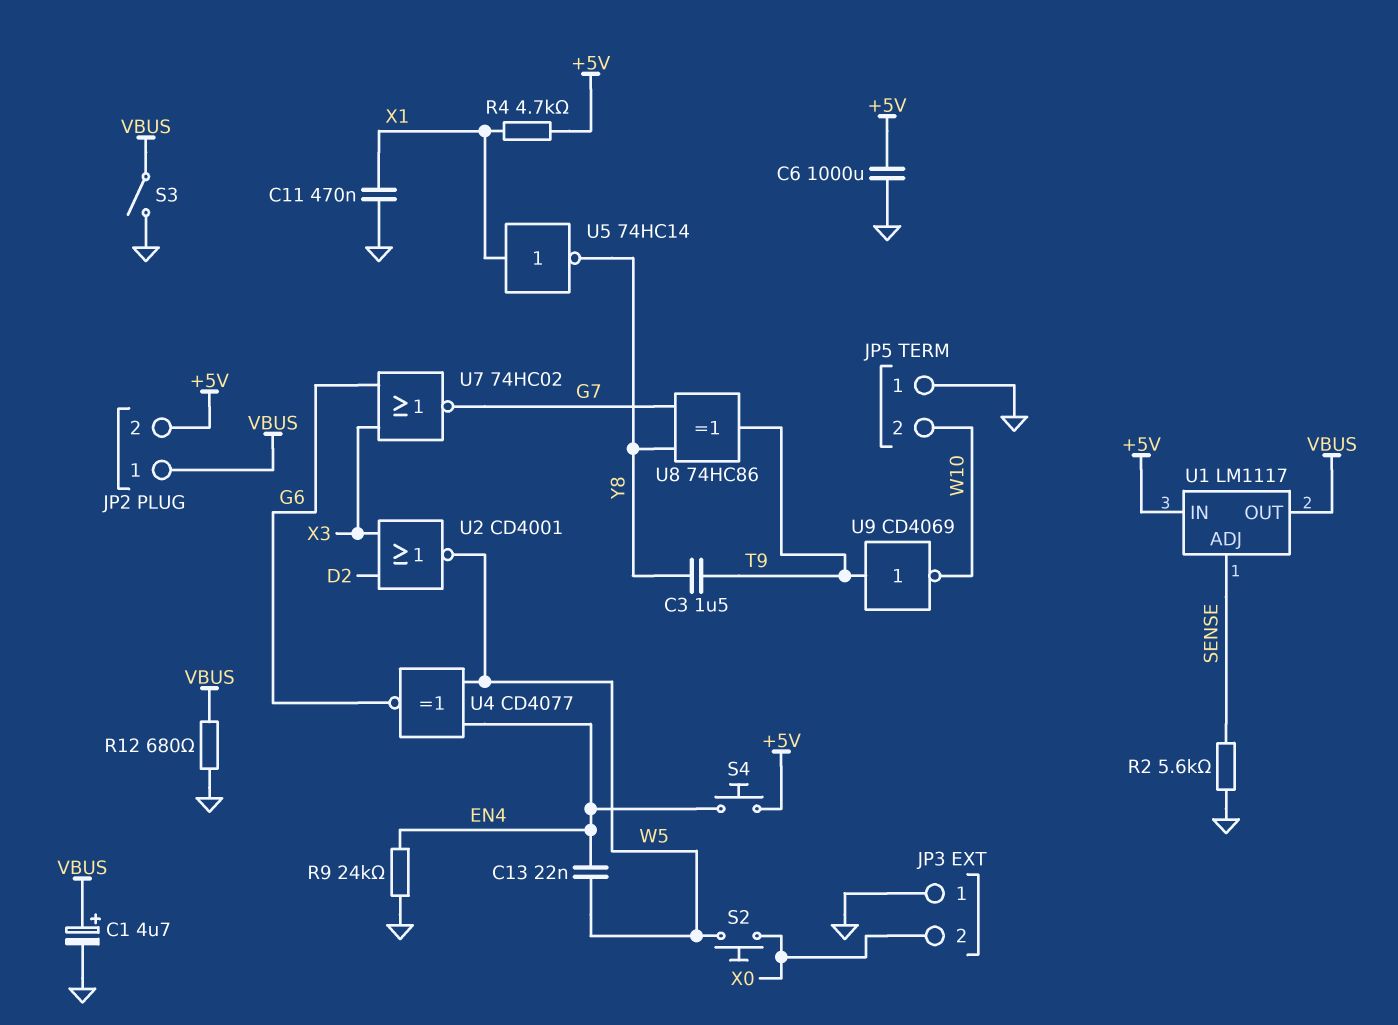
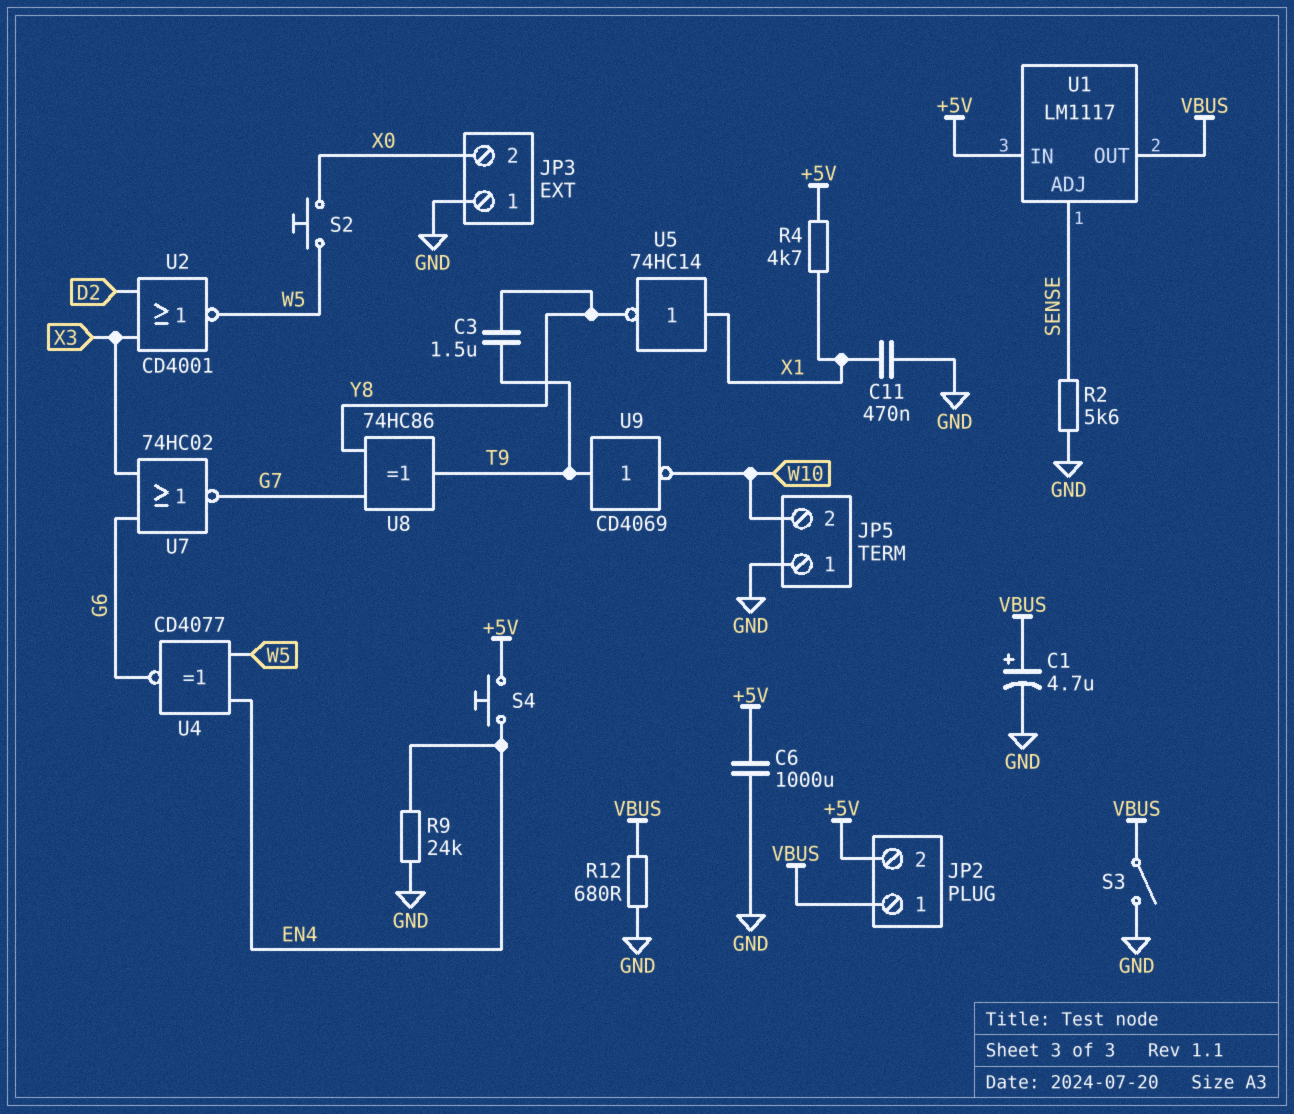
C13: 22nF (EN4, W5) -> none

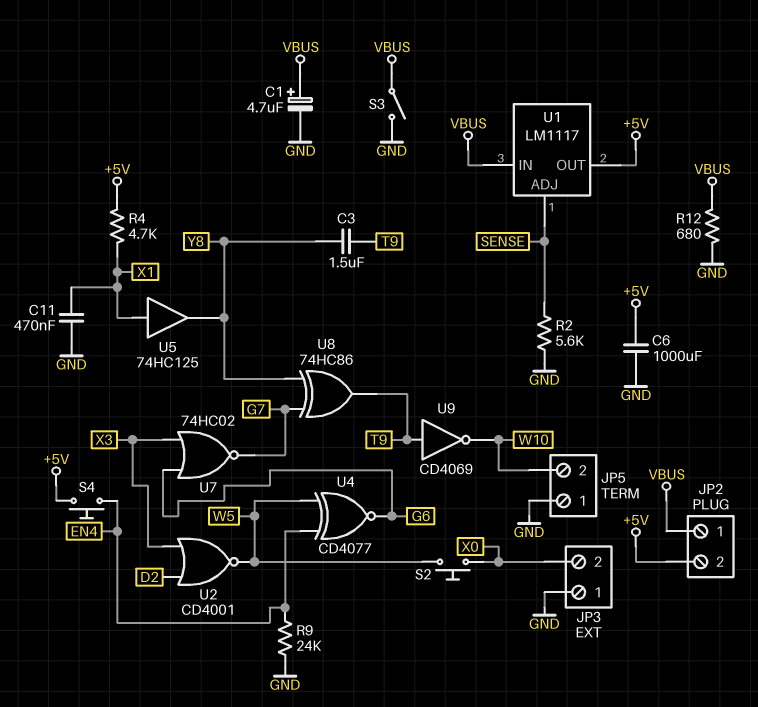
U1 pin IN: +5V -> VBUS
U1 pin OUT: VBUS -> +5V
U5: NOT 74HC14 (in X1, out Y8) -> buffer 74HC125 (in X1, out Y8)

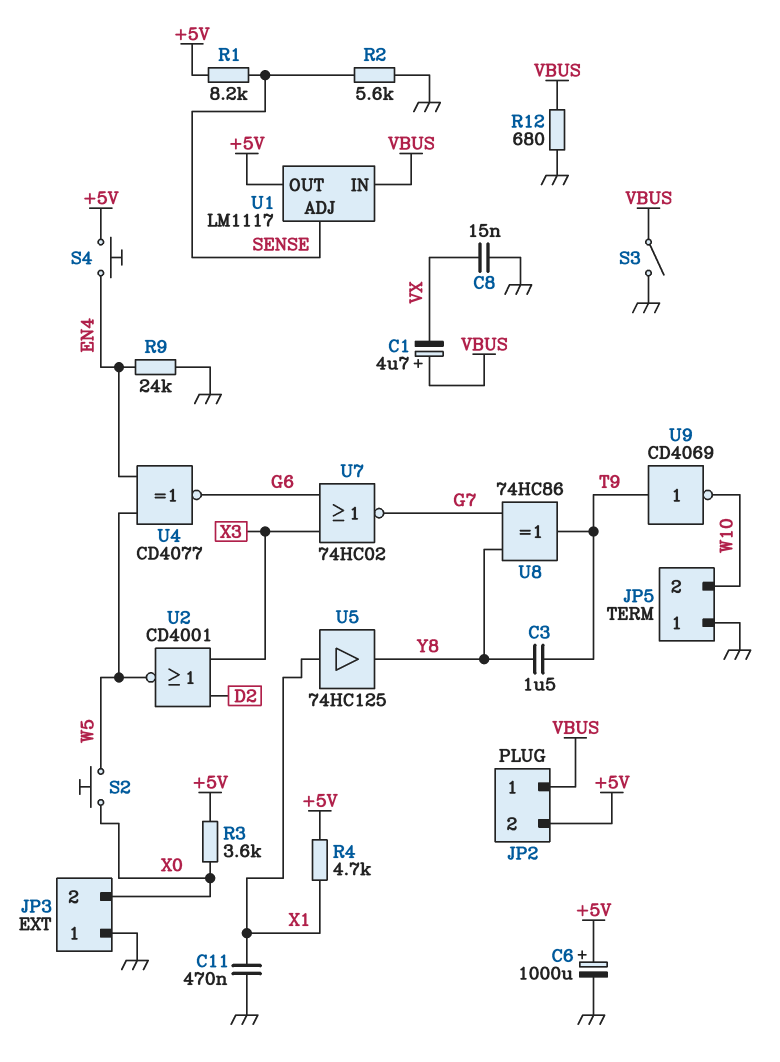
C1: 4.7uF (plus VBUS, minus GND) -> 4.7uF (plus VBUS, minus VX)
C6: 1000uF (+5V, GND) -> 1000uF (plus +5V, minus GND)
C8: none -> 15nF (GND, VX)
R1: none -> 8.2k (+5V, SENSE)
R3: none -> 3.6k (+5V, X0)

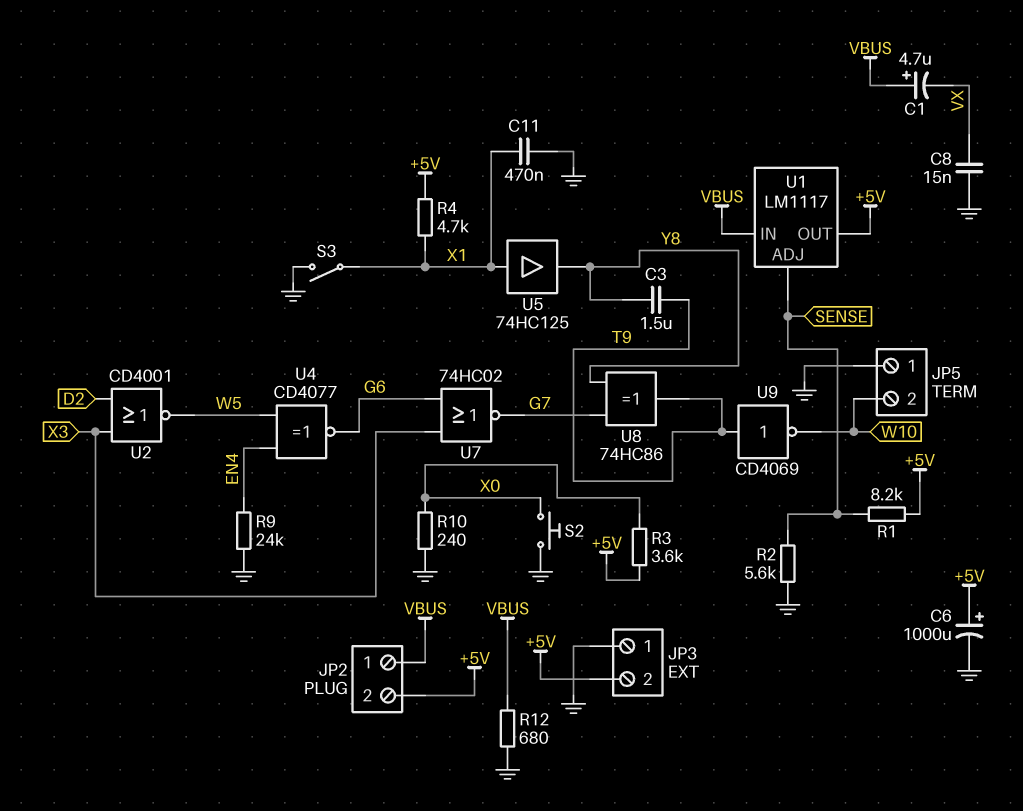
JP3 pin 2: X0 -> +5V
R10: none -> 240 (GND, X0)
S2: button (W5, X0) -> button (GND, X0)
S3: switch (GND, VBUS) -> switch (GND, X1)
S4: button (+5V, EN4) -> none

